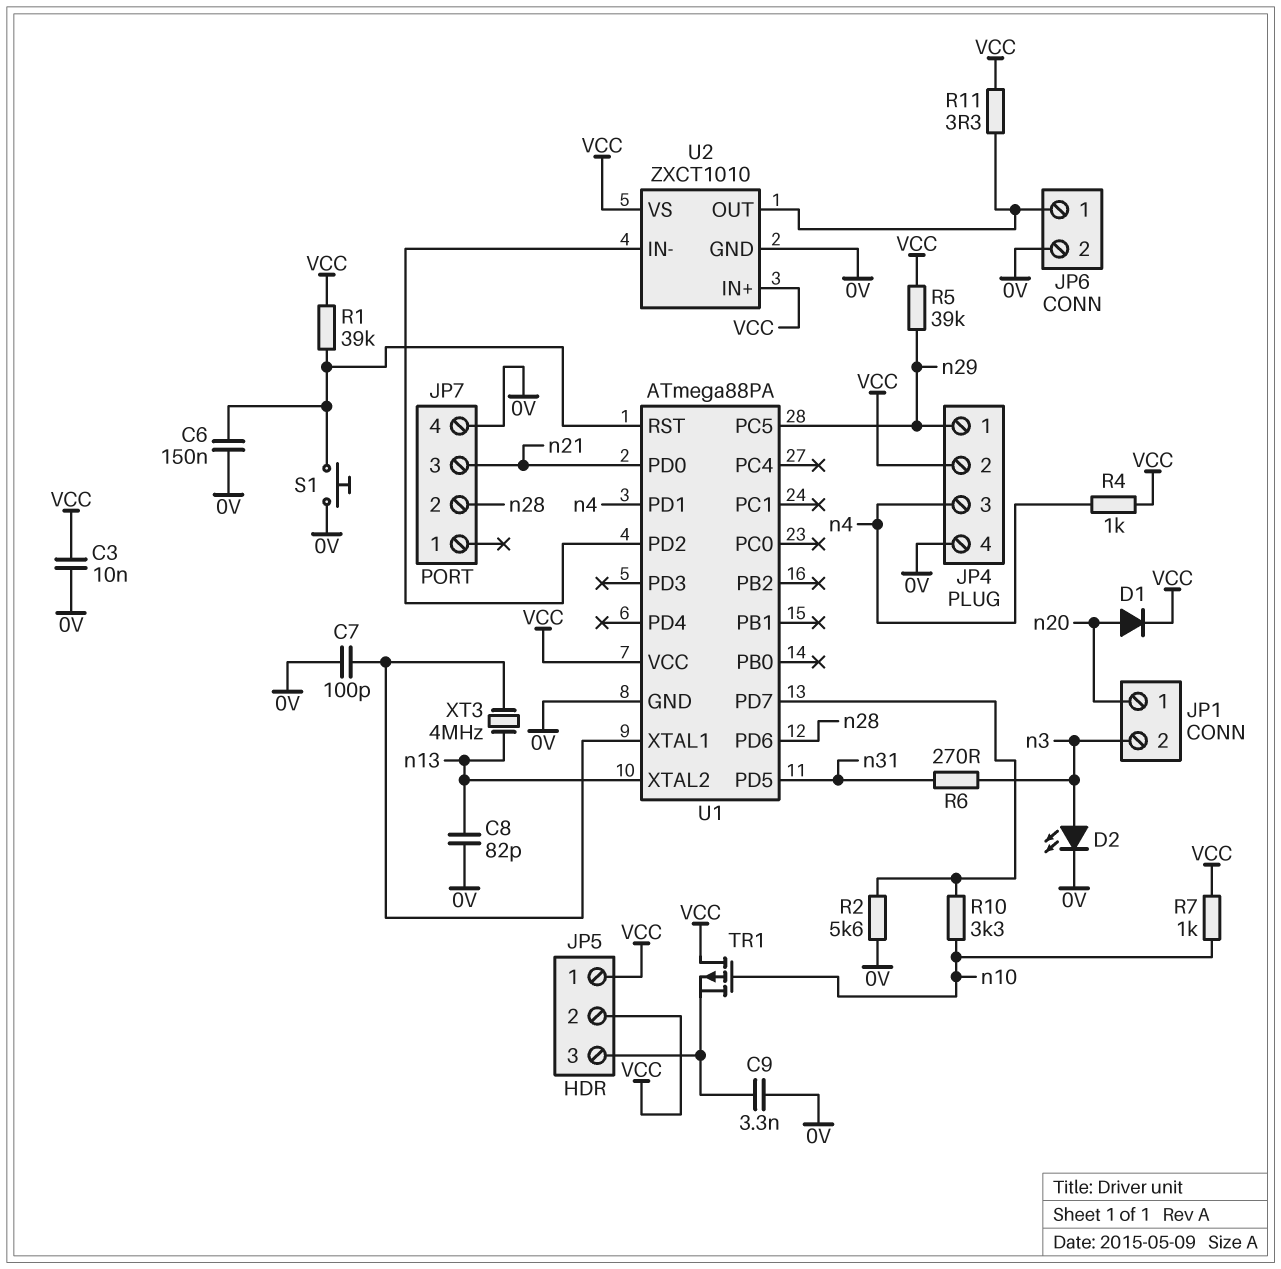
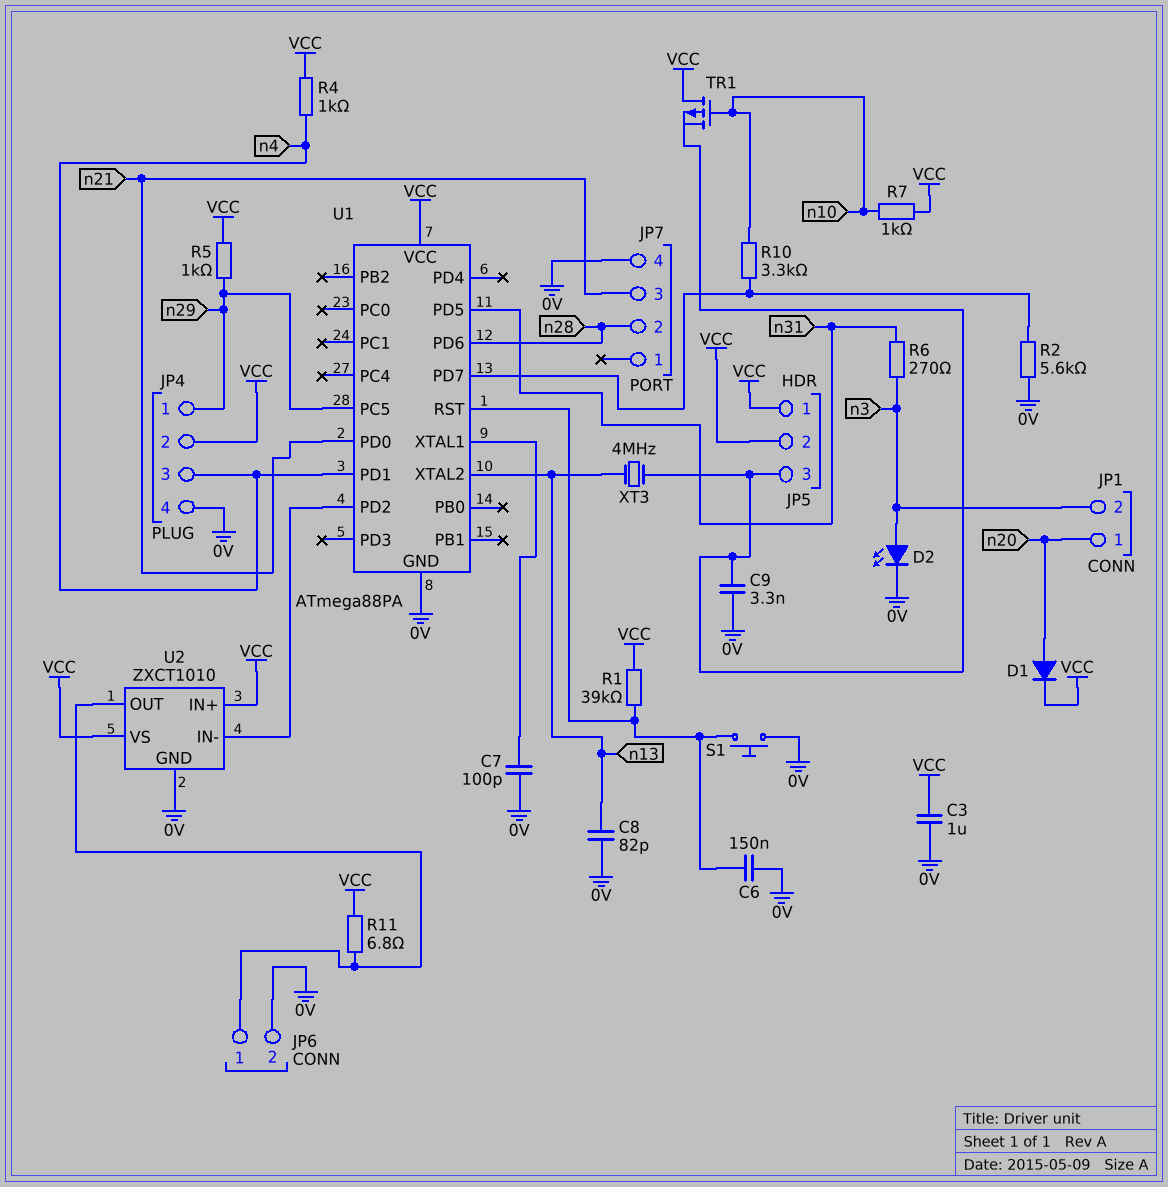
C3: 10nF (0V, VCC) -> 1uF (0V, VCC)
R5: 39k (VCC, n29) -> 1k (VCC, n29)
R11: 3.3 (JP6/1, VCC) -> 6.8 (JP6/1, VCC)
XT3: 4MHz (U1/XTAL1, n13) -> 4MHz (JP5/3, n13)

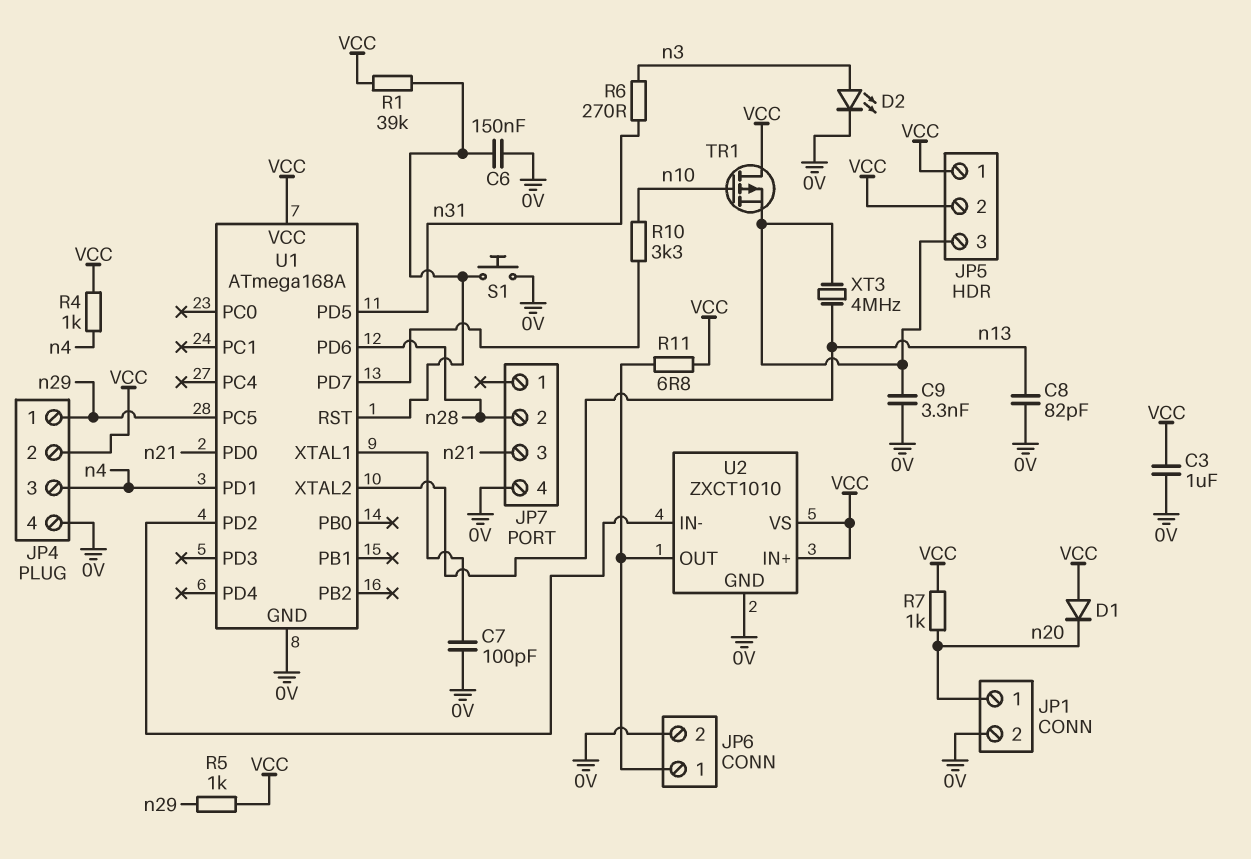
D1: diode (A n20, K VCC) -> diode (A VCC, K n20)
JP1 pin 2: n3 -> 0V
R2: 5.6k (0V, U1/PD7) -> none
R7: 1k (VCC, n10) -> 1k (VCC, n20)
U1: ATmega88PA -> ATmega168A

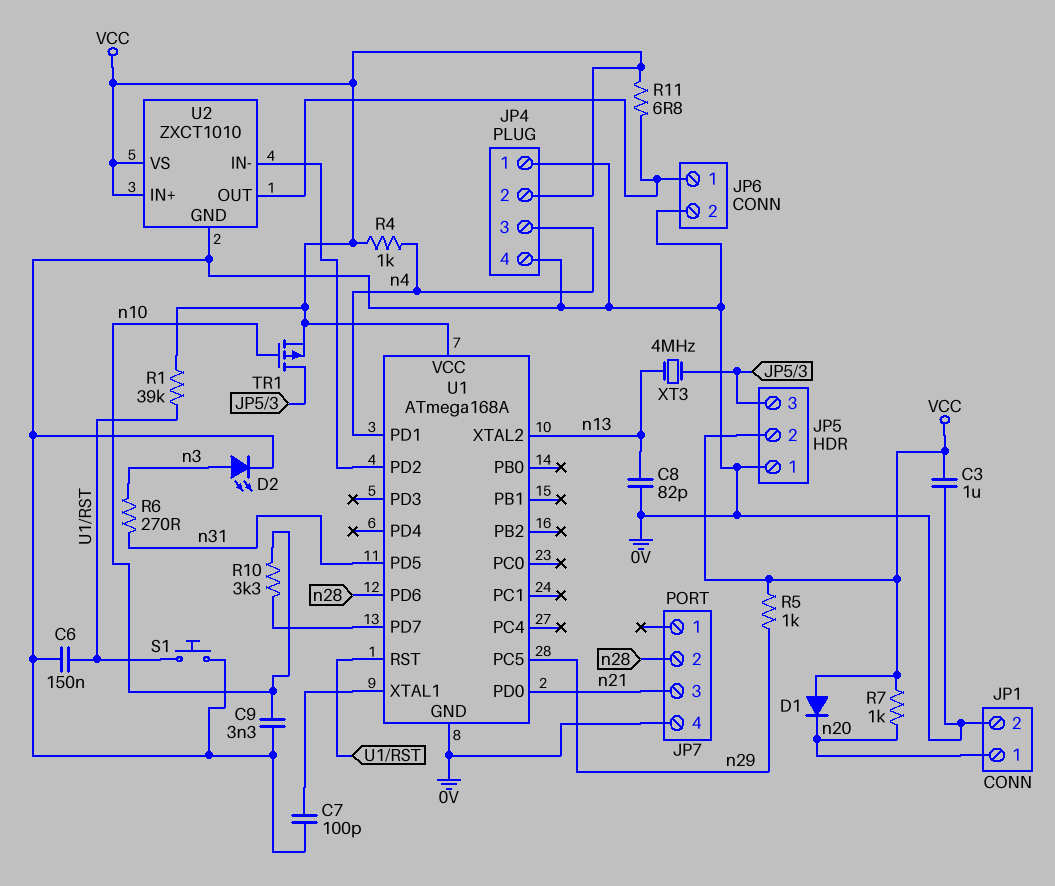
C9: 3.3nF (0V, JP5/3) -> 3.3nF (0V, n10)
JP4 pin 1: n29 -> 0V
JP5 pin 1: VCC -> 0V
TR1: PMOS (G n10, D VCC, S JP5/3) -> PMOS (G n10, D JP5/3, S VCC)

